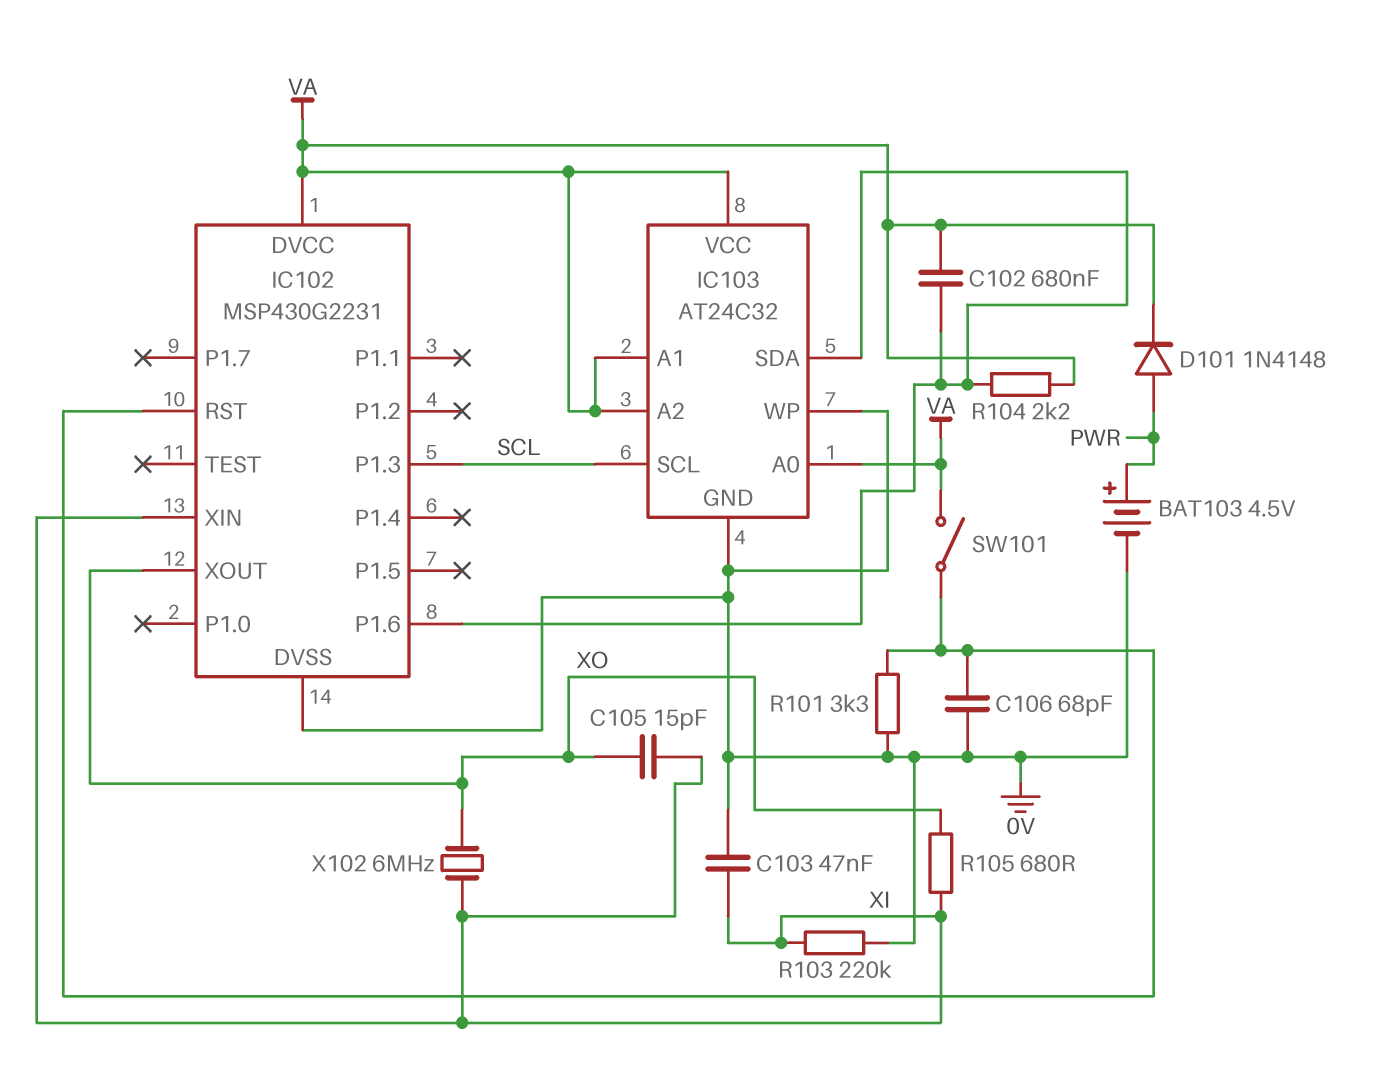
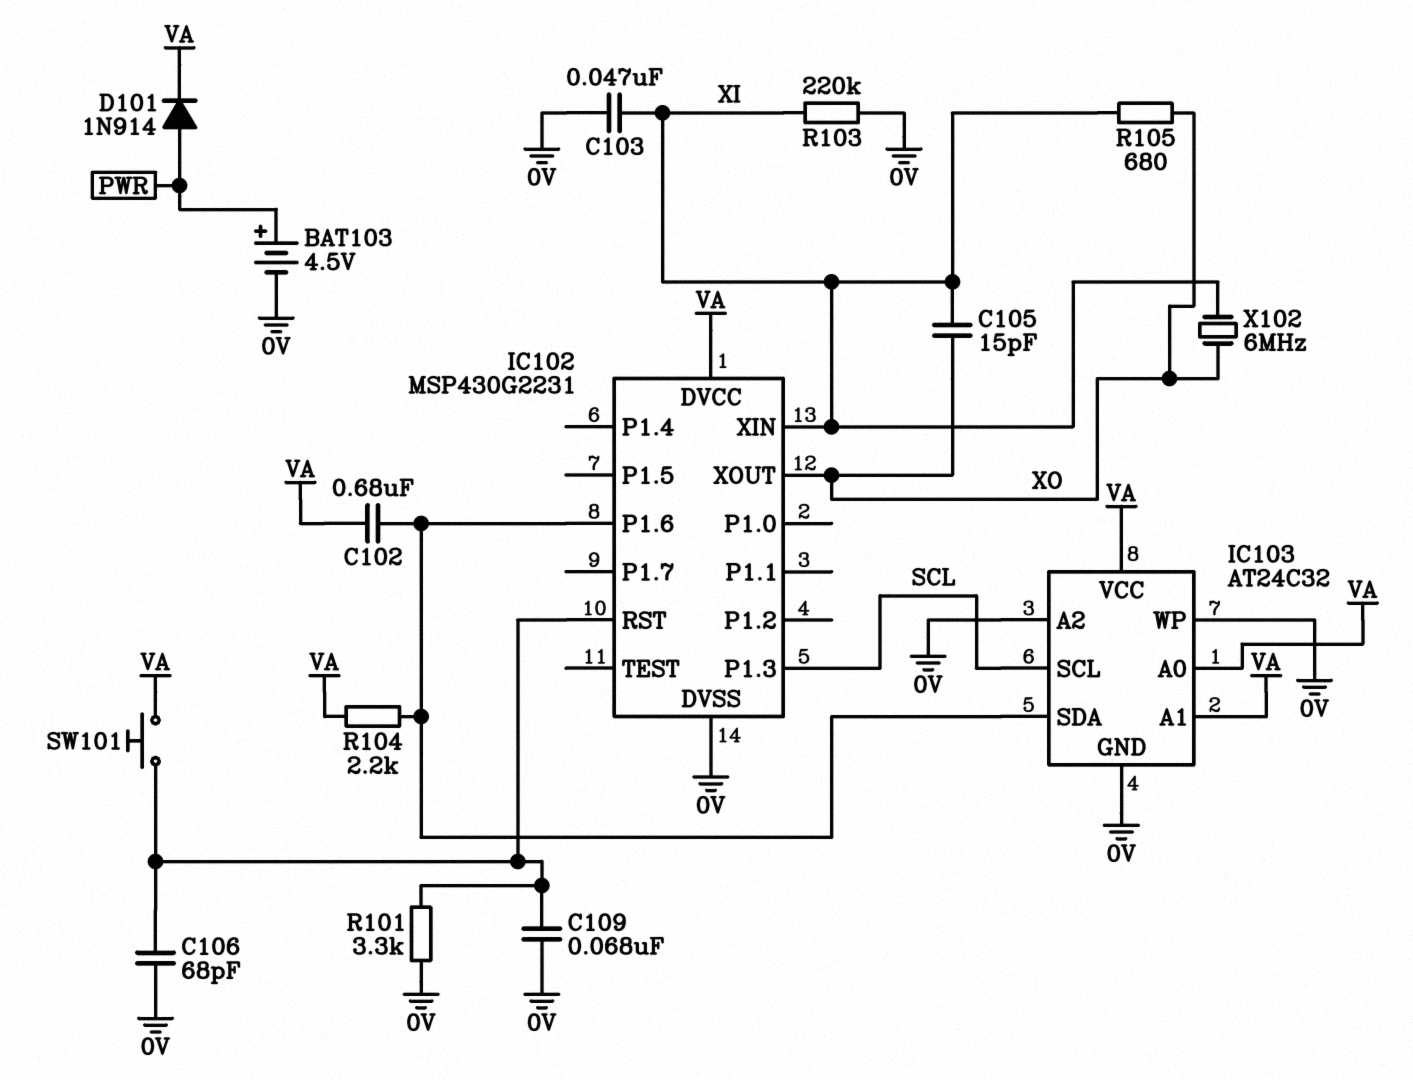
C109: none -> 68nF (0V, IC102/RST)
D101: diode 1N4148 (A PWR, K VA) -> diode 1N914 (A PWR, K VA)
IC103 pin A2: VA -> 0V
SW101: switch (IC102/RST, VA) -> button (IC102/RST, VA)

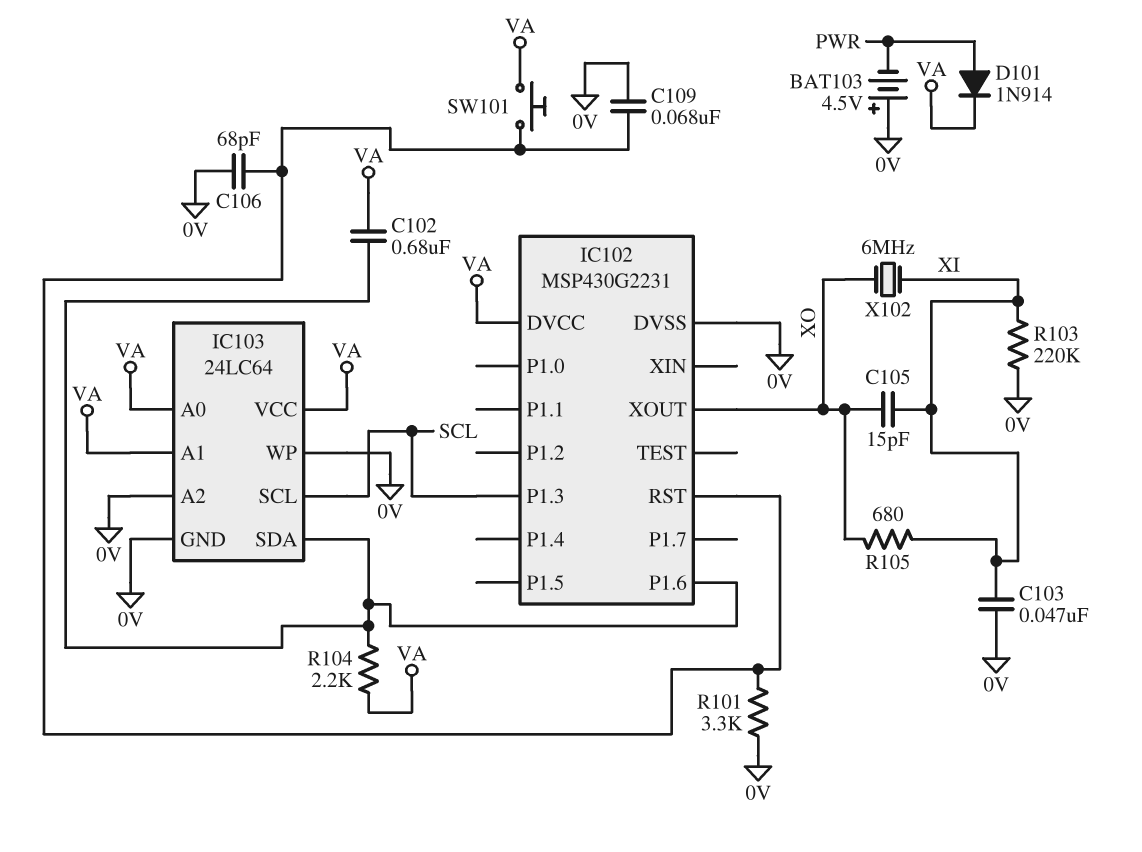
BAT103: 4.5V (plus PWR, minus 0V) -> 4.5V (plus 0V, minus PWR)
IC102 pin XIN: XI -> none
IC103: AT24C32 -> 24LC64

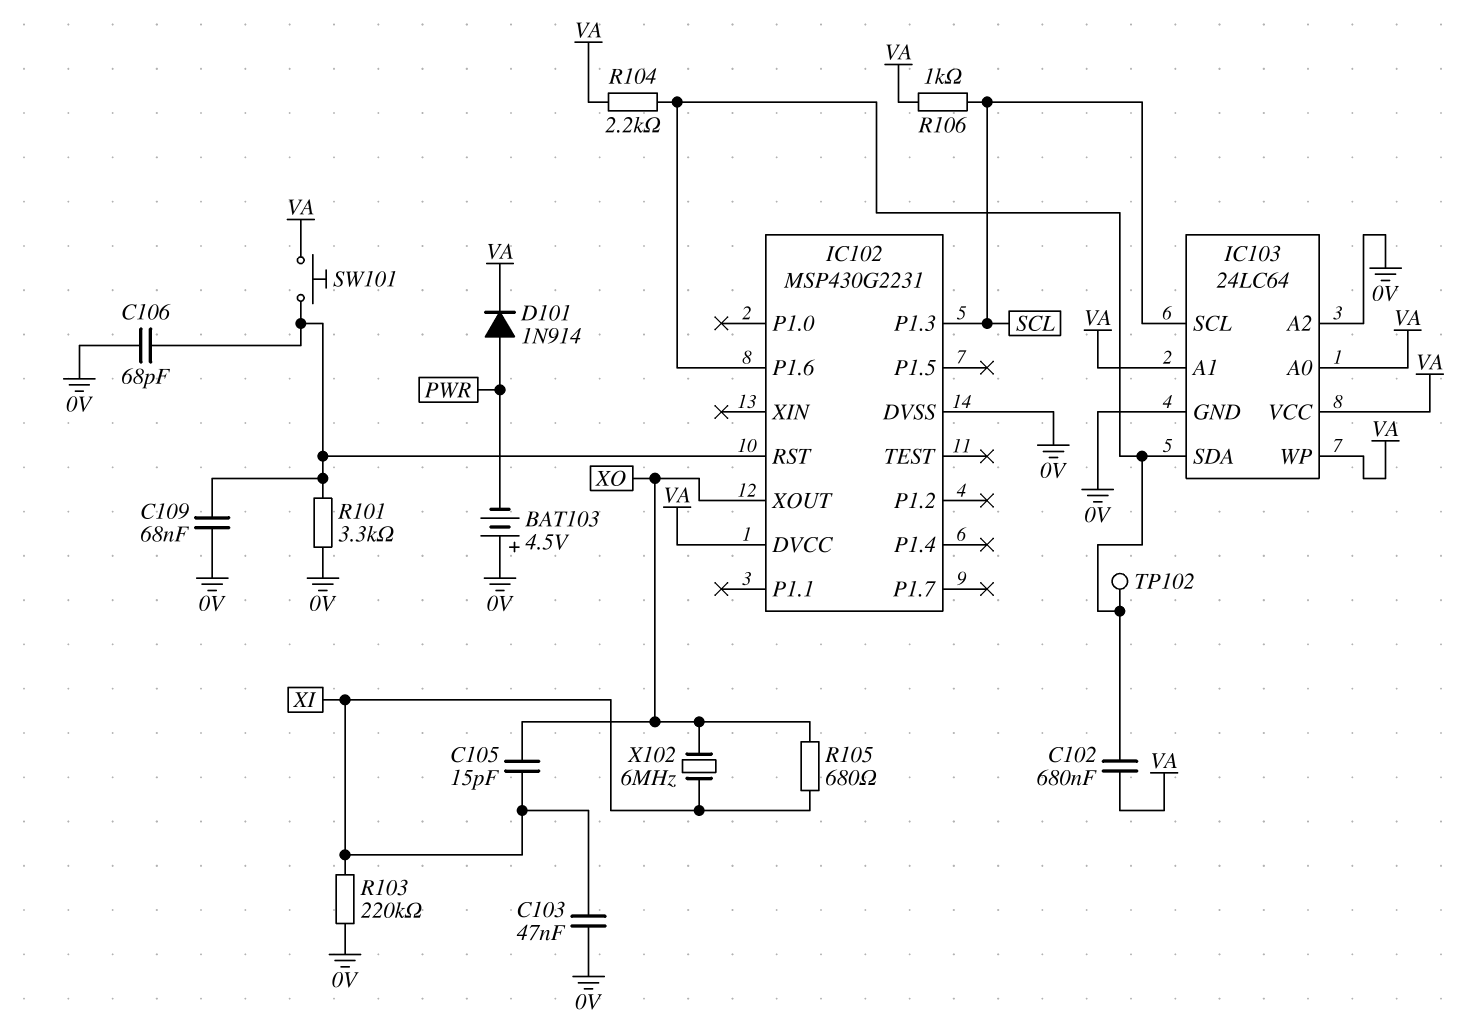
IC103 pin WP: 0V -> VA
R106: none -> 1k (SCL, VA)
TP102: none -> test point (IC102/P1.6)

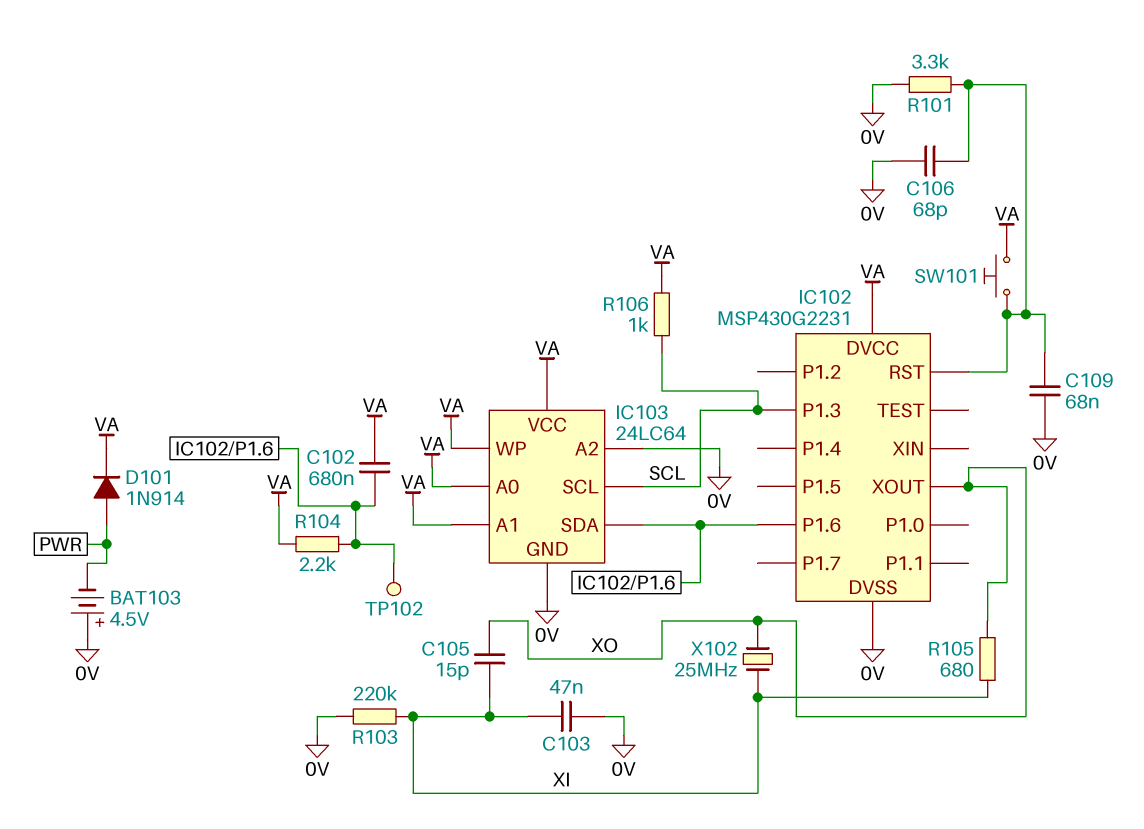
X102: 6MHz (XI, XO) -> 25MHz (XI, XO)

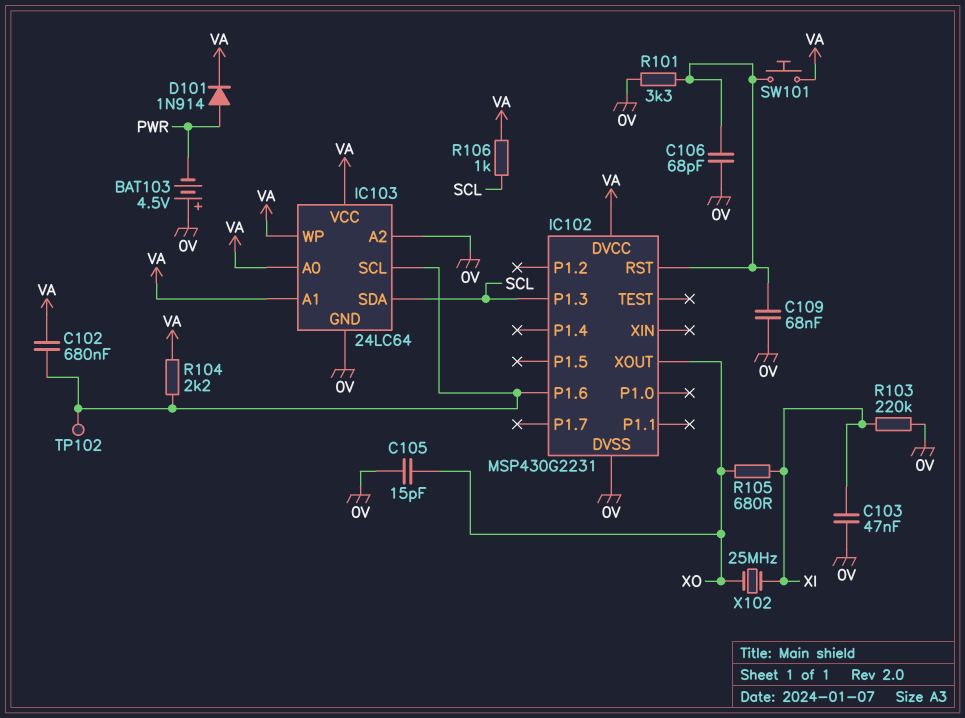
C105: 15pF (XI, XO) -> 15pF (0V, XO)
IC103 pin SCL: SCL -> IC102/P1.6
IC103 pin SDA: IC102/P1.6 -> SCL

